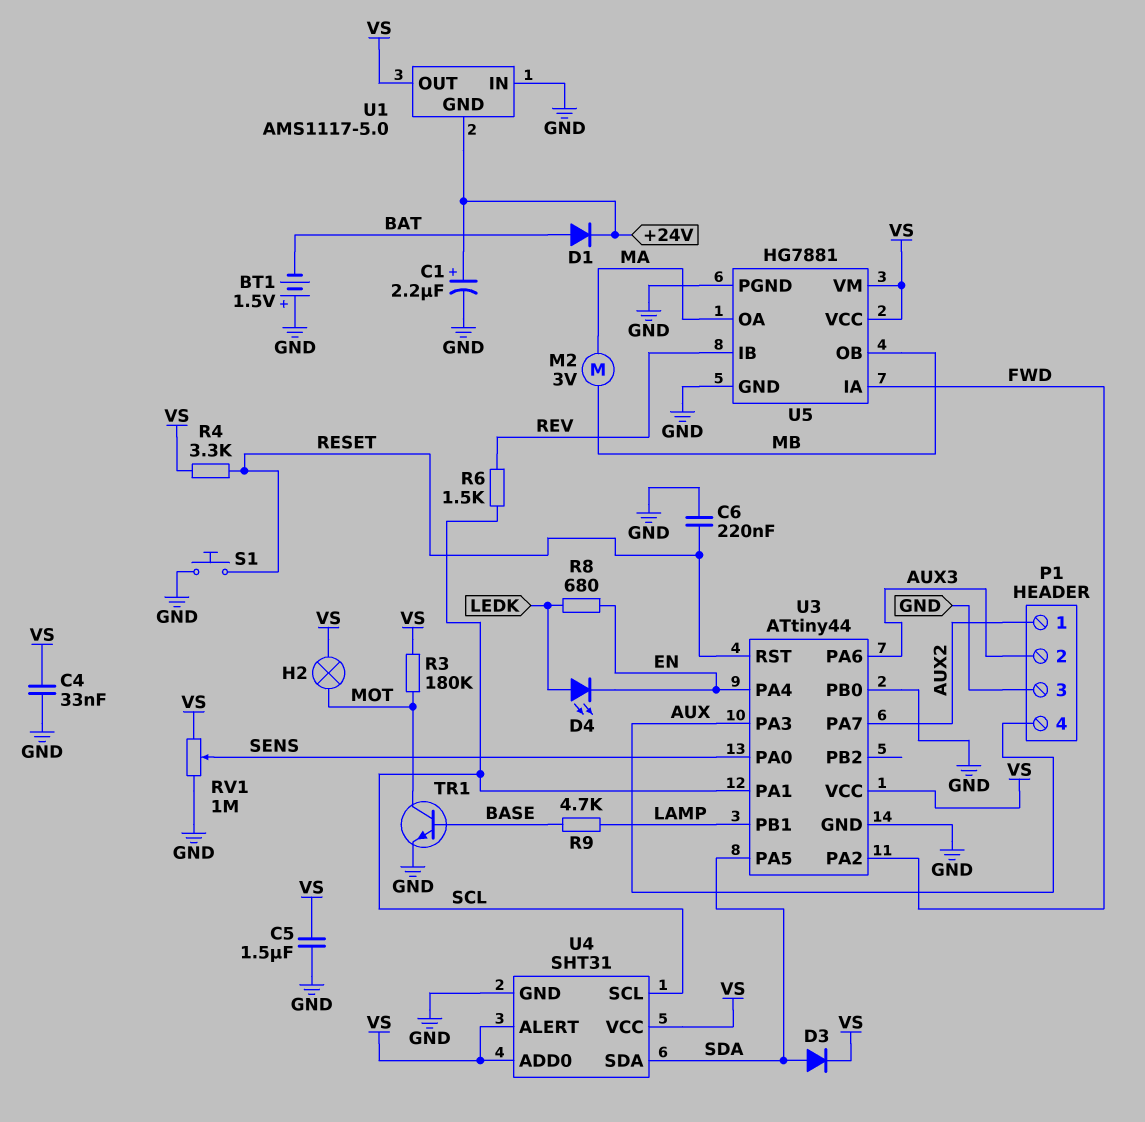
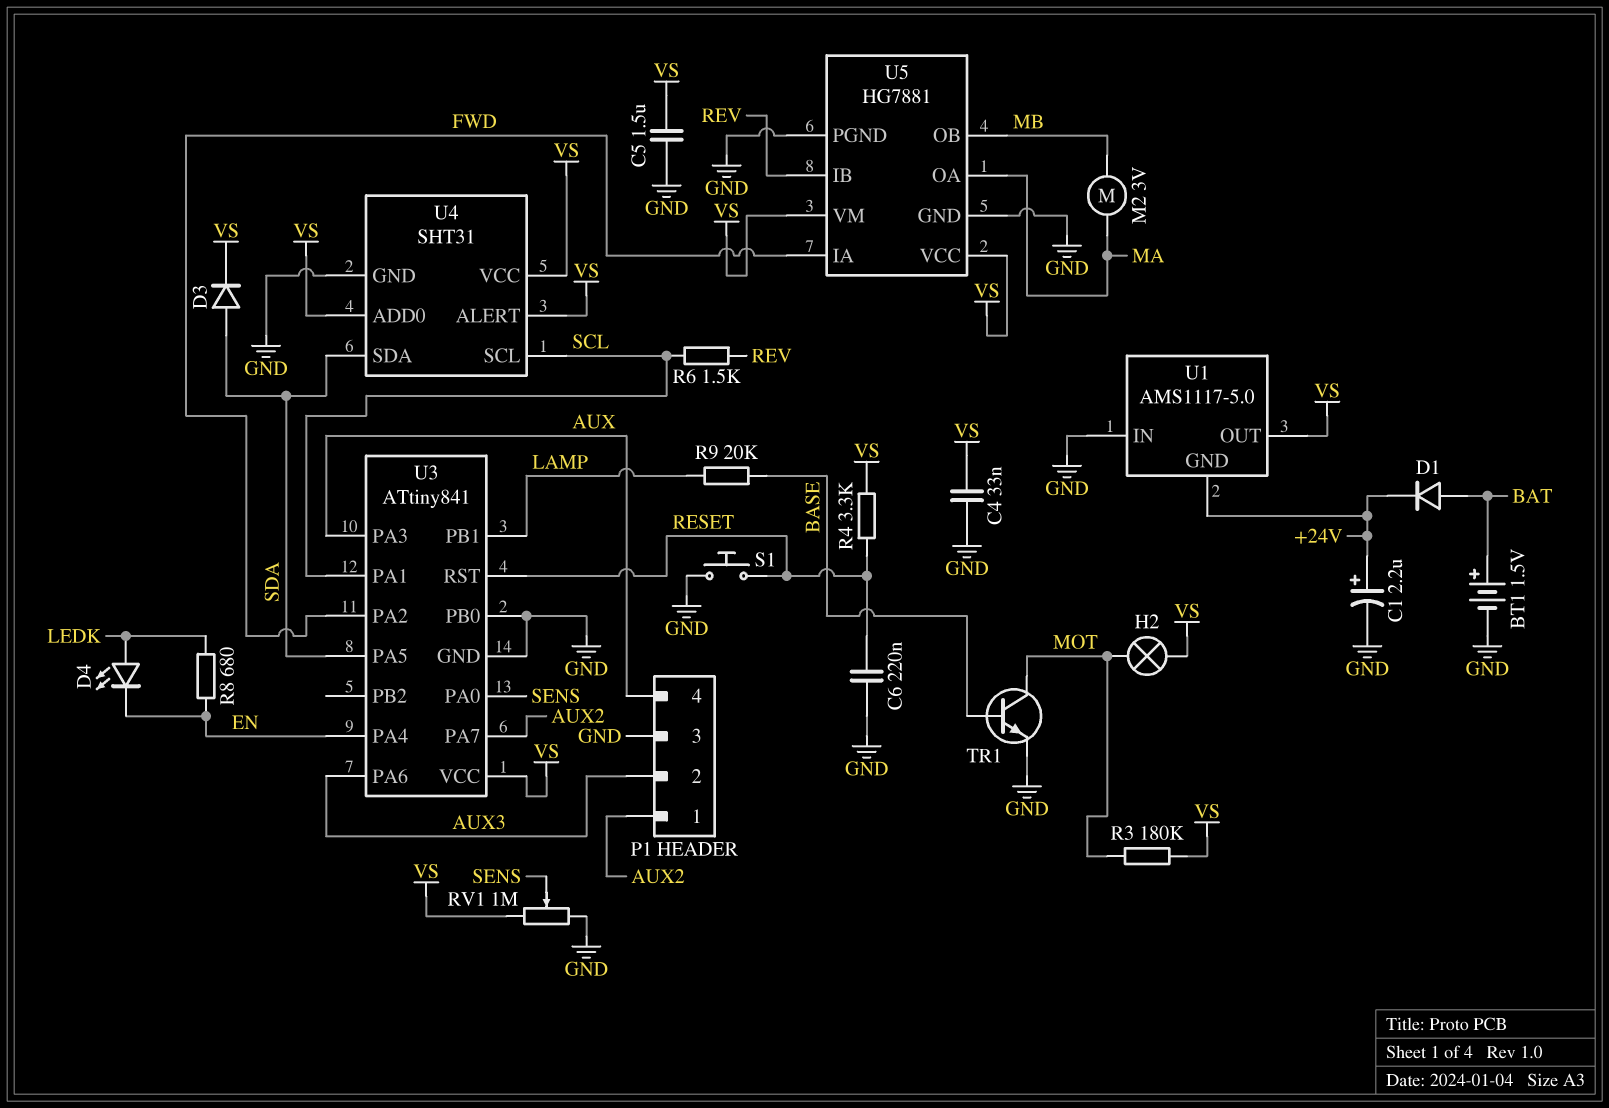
BT1: 1.5V (plus GND, minus BAT) -> 1.5V (plus BAT, minus GND)
R9: 4.7k (BASE, LAMP) -> 20k (BASE, LAMP)
U3: ATtiny44 -> ATtiny841

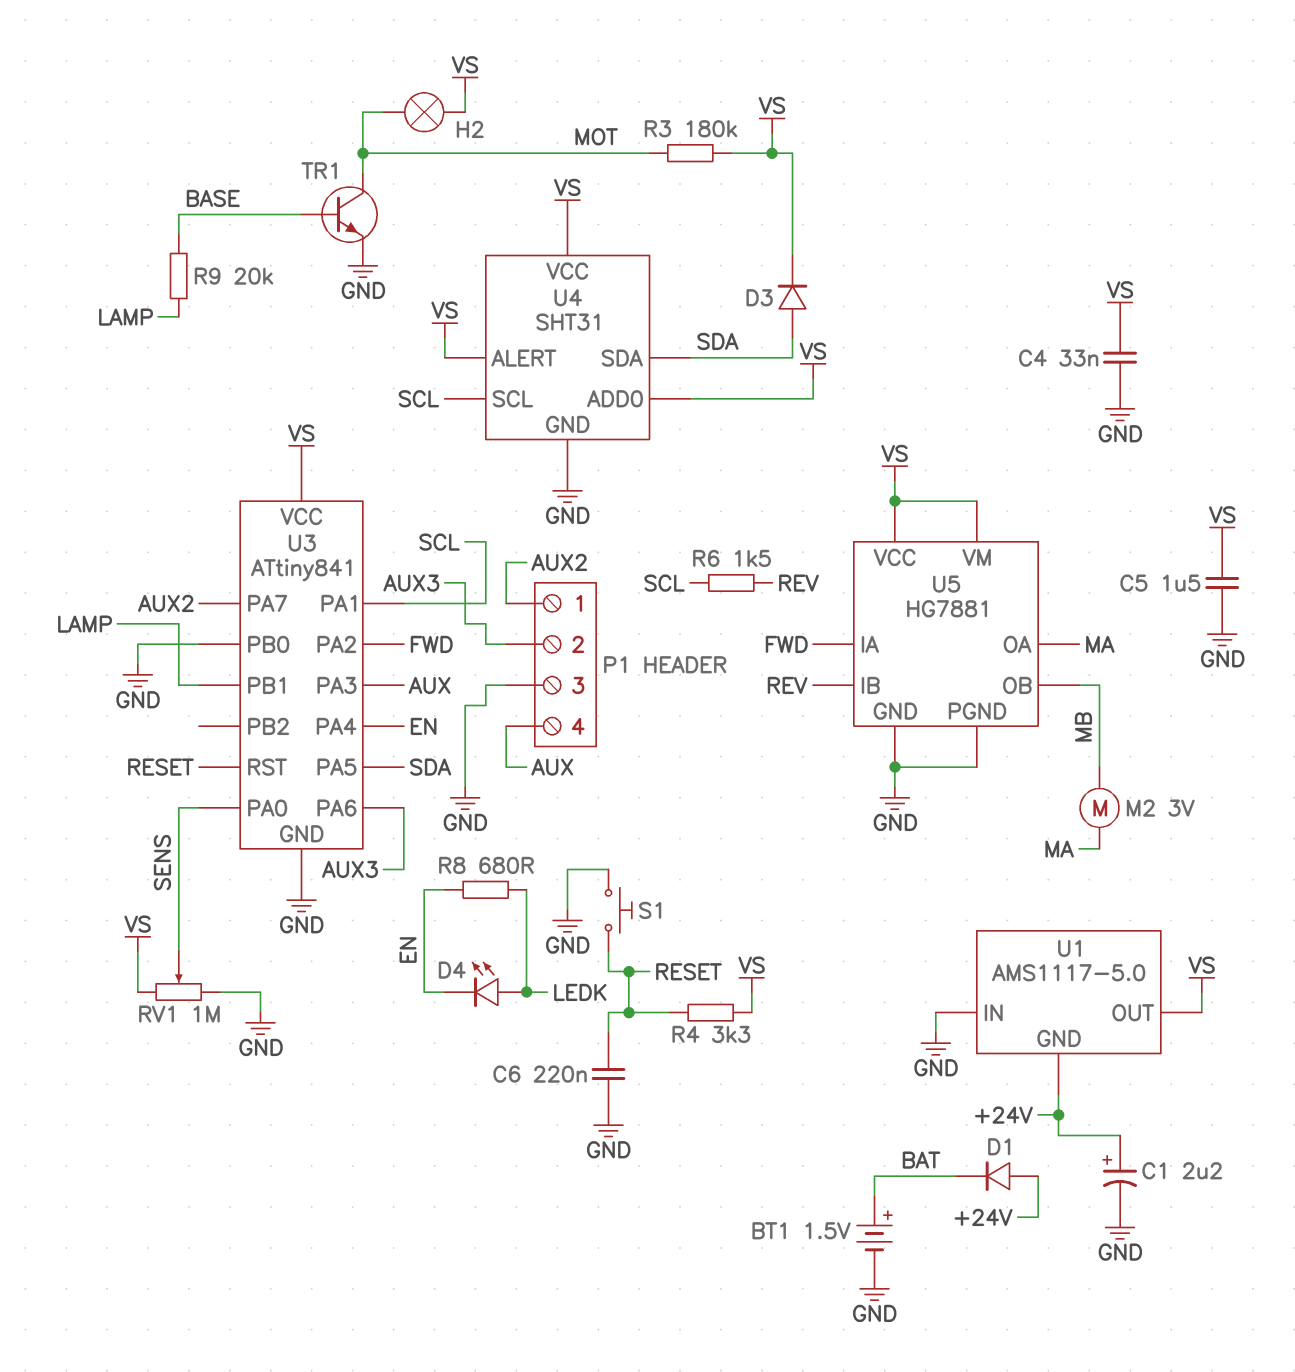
D1: diode (A BAT, K +24V) -> diode (A +24V, K BAT)

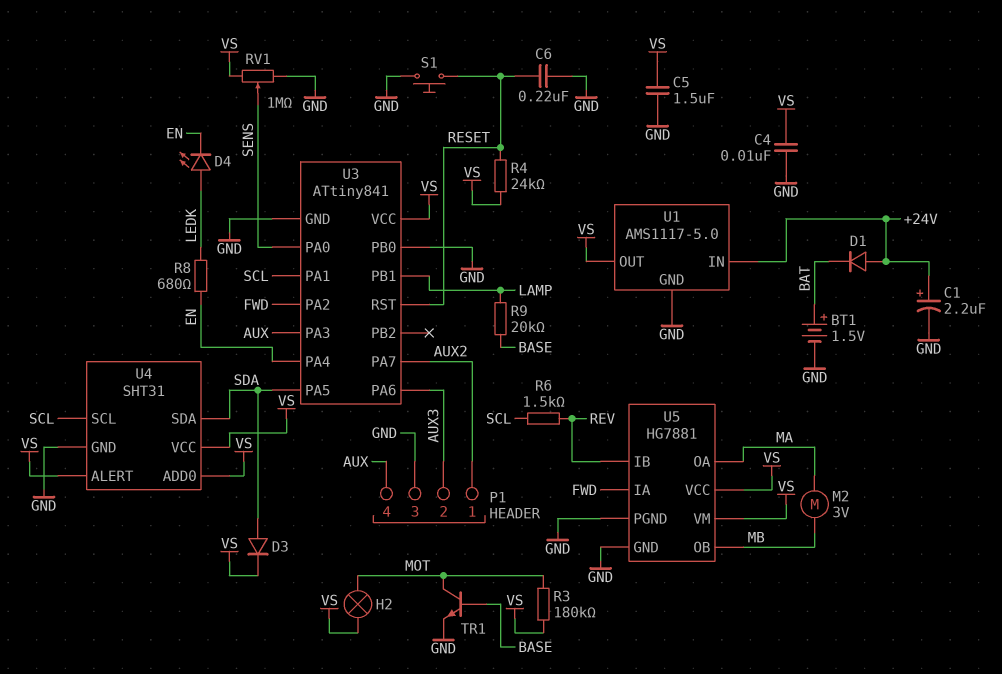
C4: 33nF (GND, VS) -> 10nF (GND, VS)
R4: 3.3k (RESET, VS) -> 24k (RESET, VS)
U1 pin GND: +24V -> GND
U1 pin IN: GND -> +24V

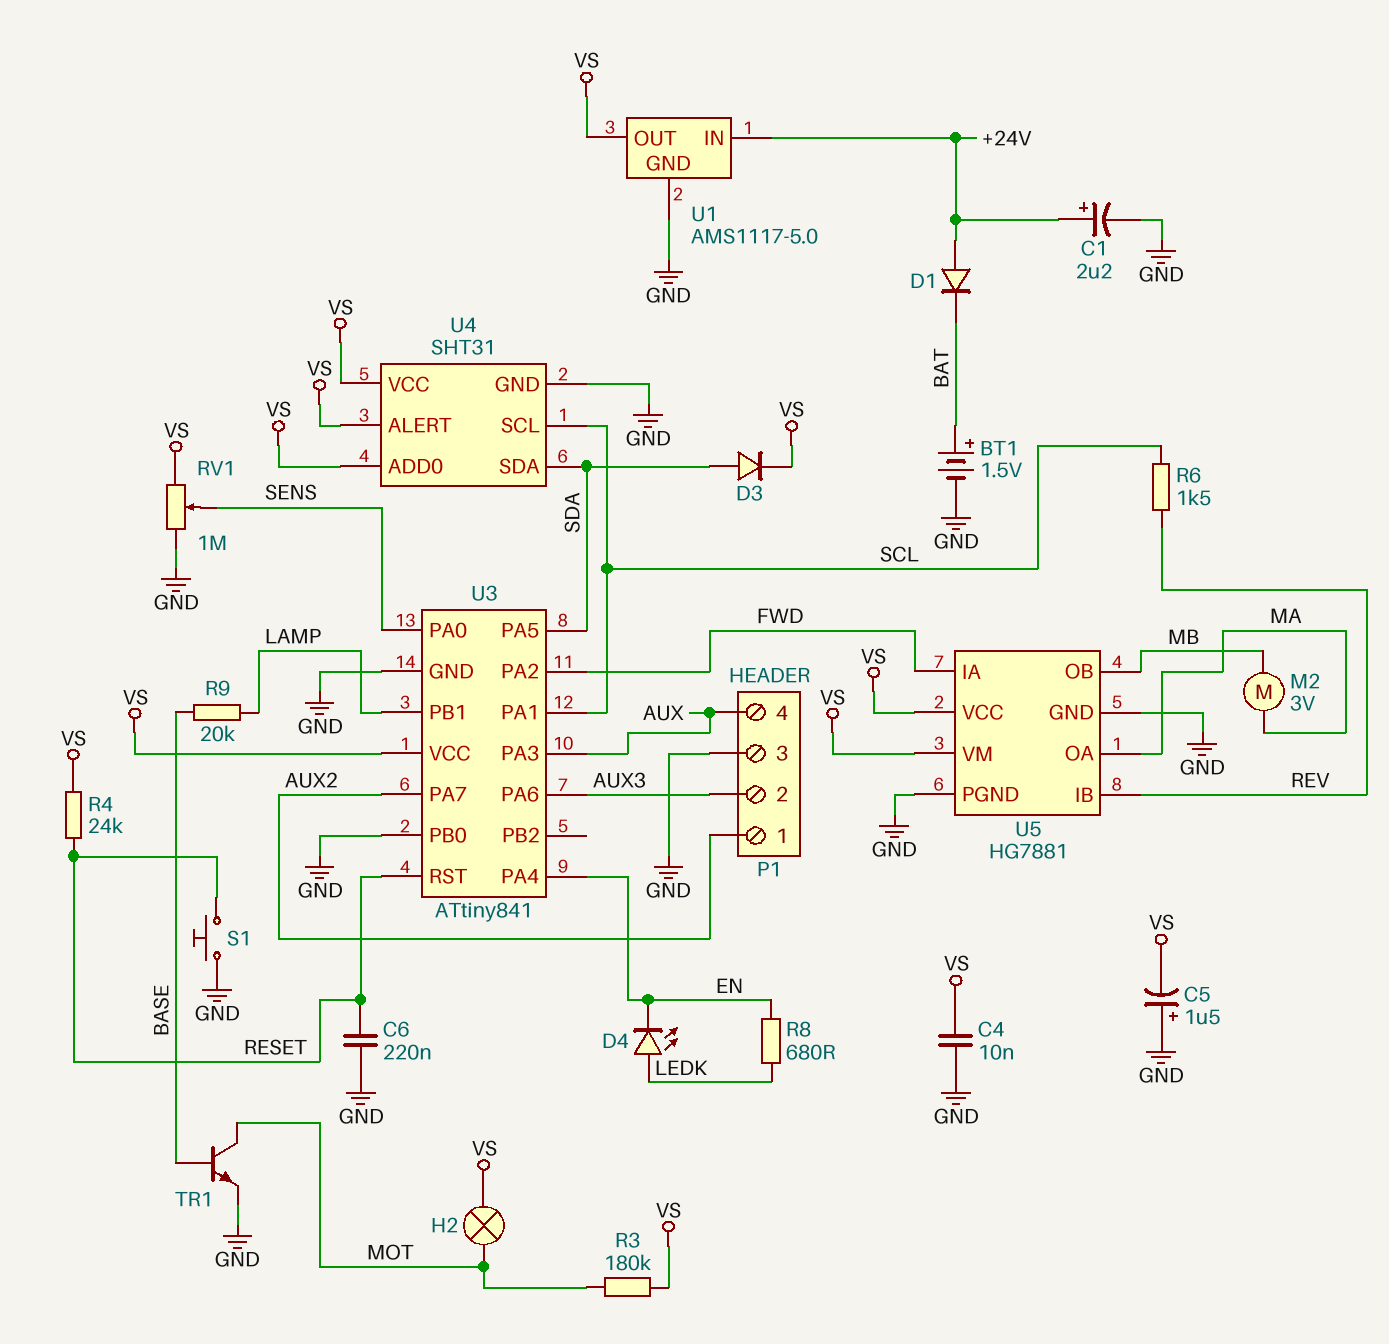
C5: 1.5uF (GND, VS) -> 1.5uF (plus GND, minus VS)

